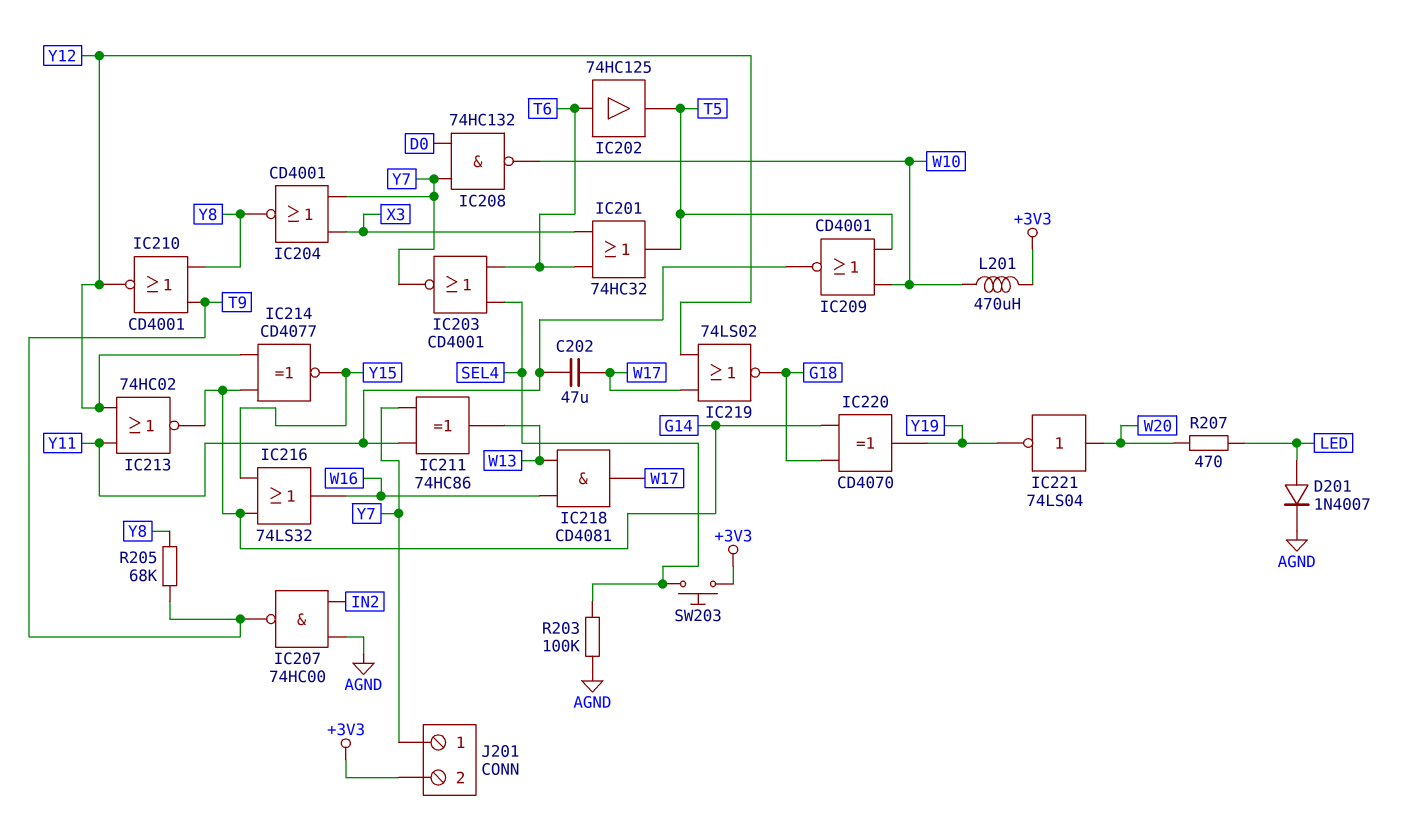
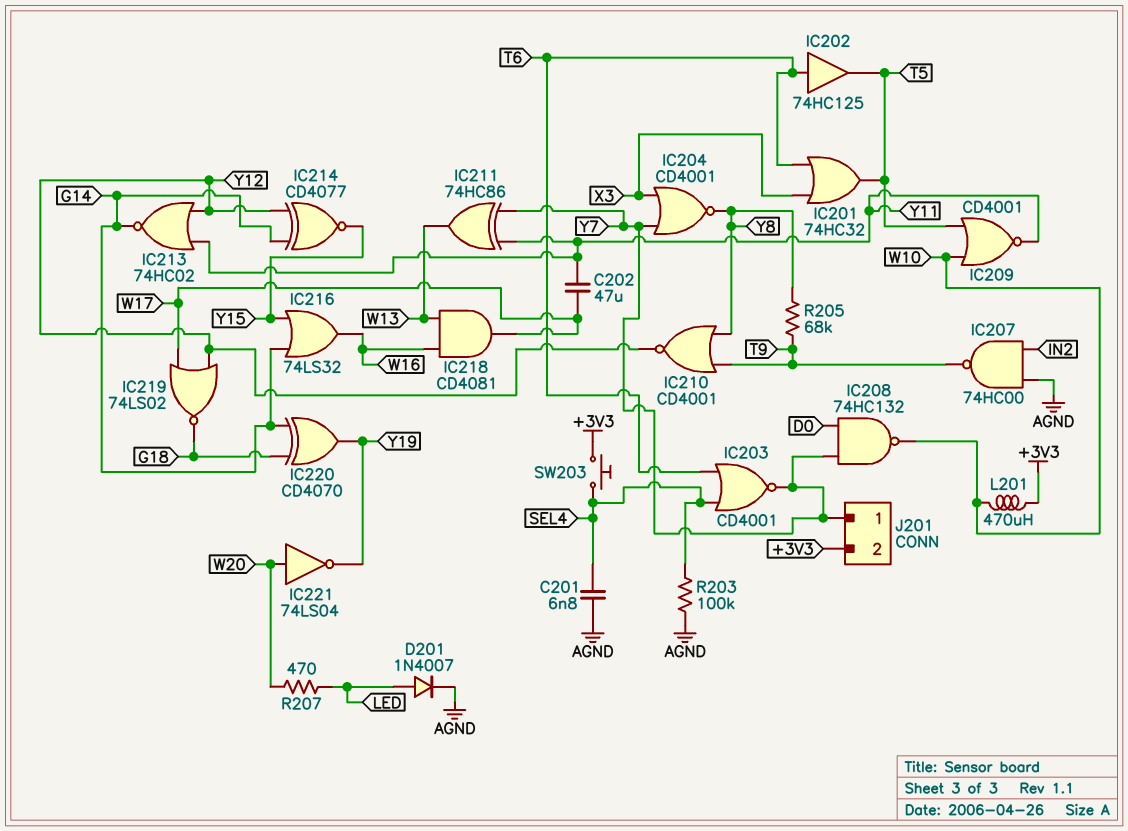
C201: none -> 6.8nF (AGND, SEL4)

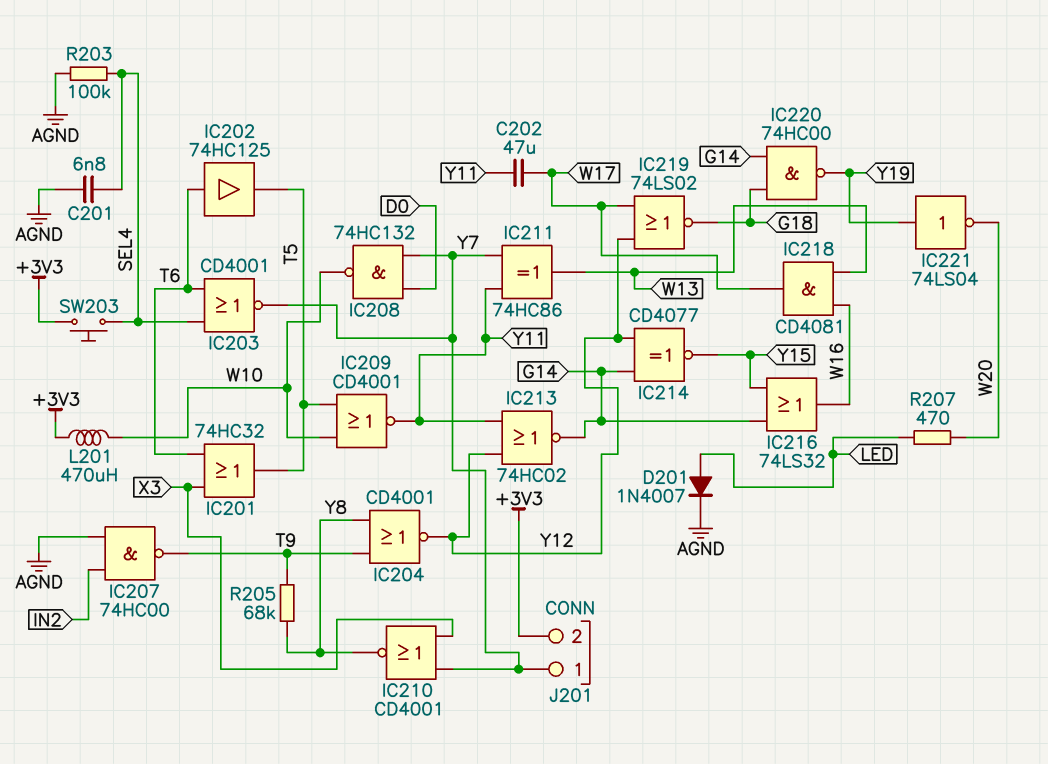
IC204: NOR CD4001 (in X3, in Y7, out Y8) -> NOR CD4001 (in T9, in Y8, out Y12)
IC210: NOR CD4001 (in T9, in Y8, out Y12) -> NOR CD4001 (in X3, in Y7, out Y8)
IC220: XOR CD4070 (in G14, in G18, out Y19) -> NAND 74HC00 (in G14, in G18, out Y19)
IC221: NOT 74LS04 (in W20, out Y19) -> NOT 74LS04 (in Y19, out W20)

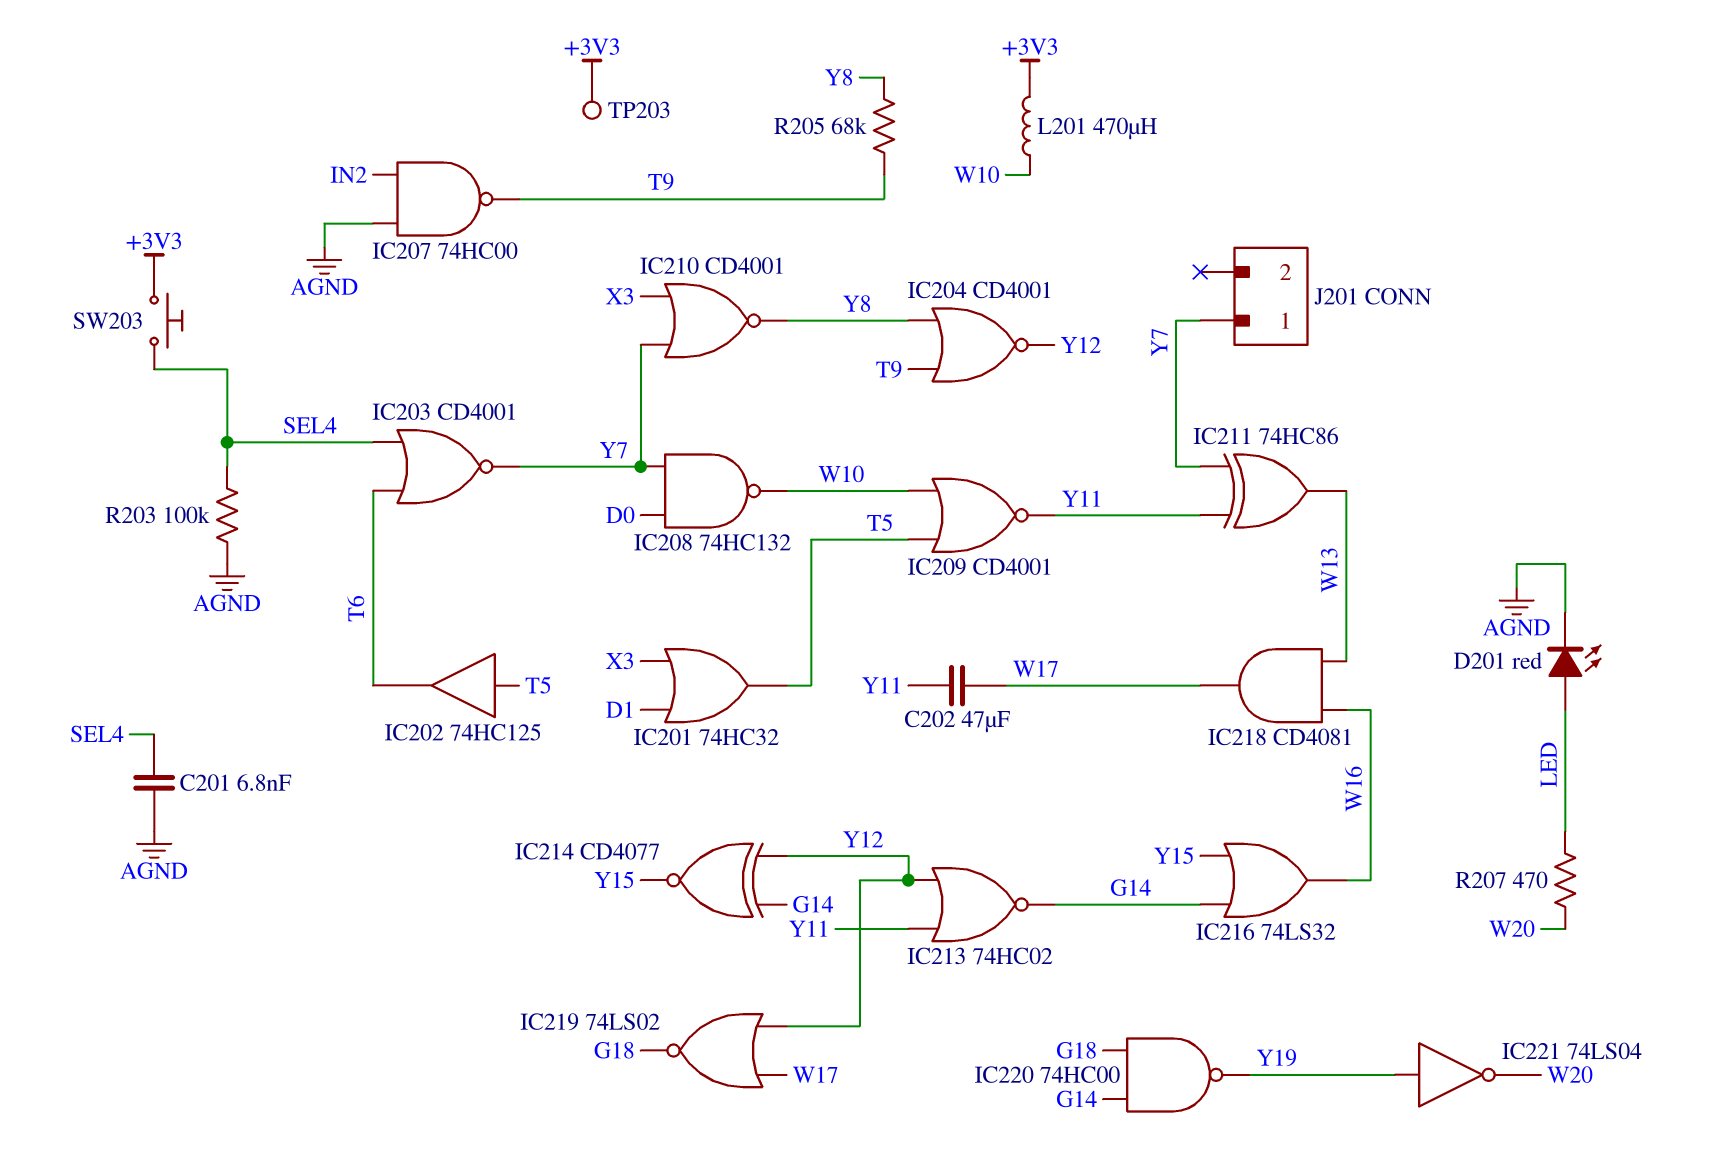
D201: diode 1N4007 (A LED, K AGND) -> LED red (A LED, K AGND)
IC201: OR 74HC32 (in T6, in X3, out T5) -> OR 74HC32 (in D1, in X3, out T5)
IC202: buffer 74HC125 (in T6, out T5) -> buffer 74HC125 (in T5, out T6)
J201 pin 2: +3V3 -> none
TP203: none -> test point (+3V3)

